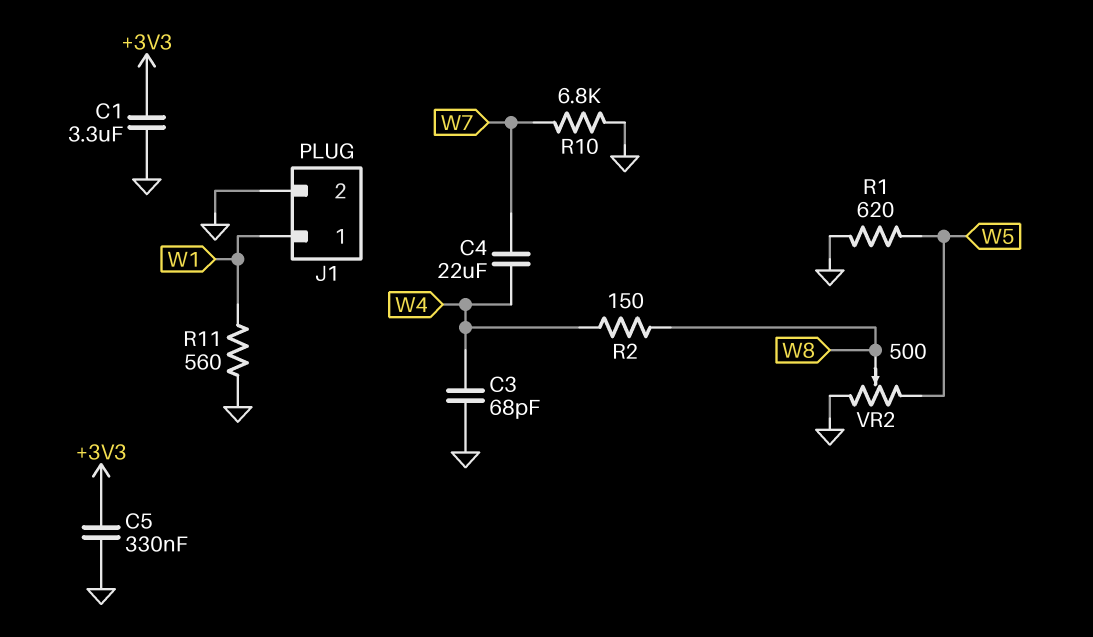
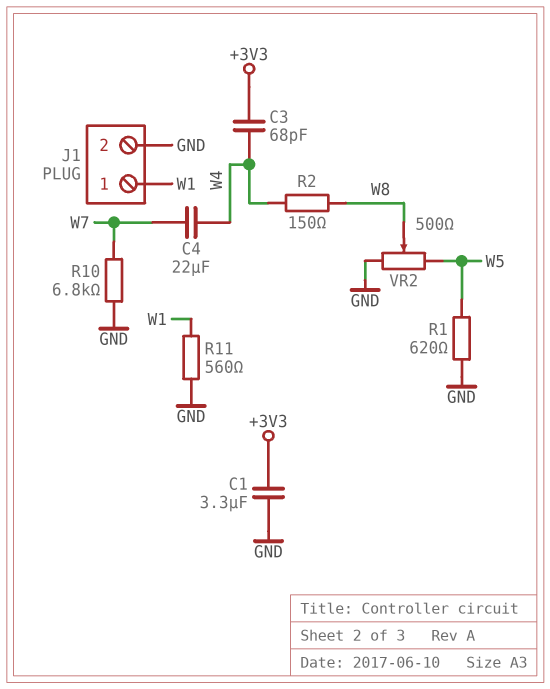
C3: 68pF (GND, W4) -> 68pF (+3V3, W4)
C5: 330nF (+3V3, GND) -> none

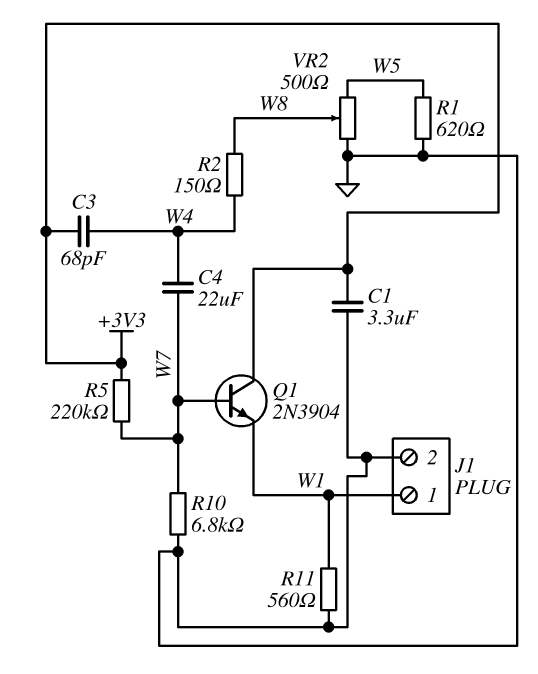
Q1: none -> NPN 2N3904 (B W7, C +3V3, E W1)
R5: none -> 220k (+3V3, W7)

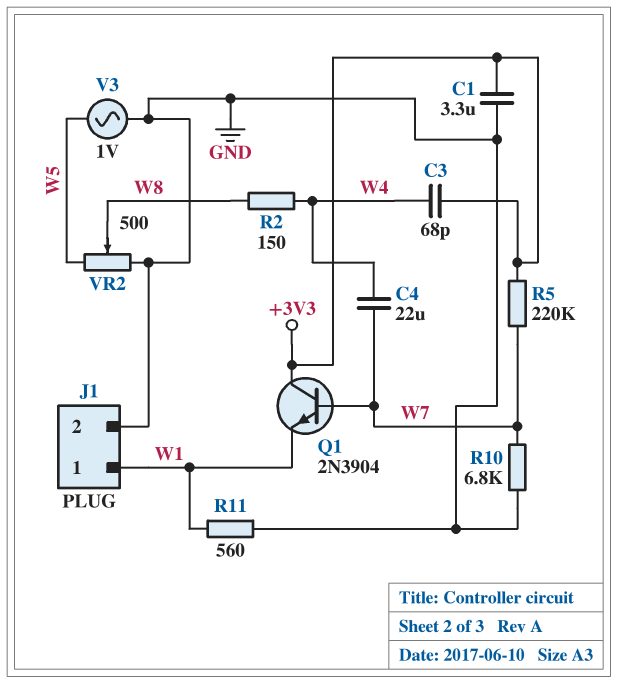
R1: 620 (GND, W5) -> none
V3: none -> AC 1V (GND, W5)

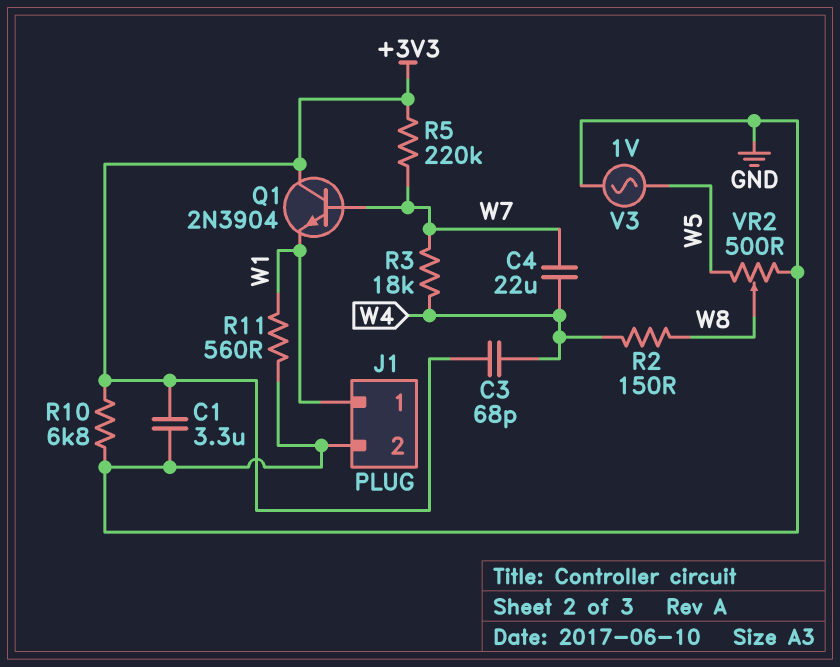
R3: none -> 18k (W4, W7)
R10: 6.8k (GND, W7) -> 6.8k (+3V3, GND)

